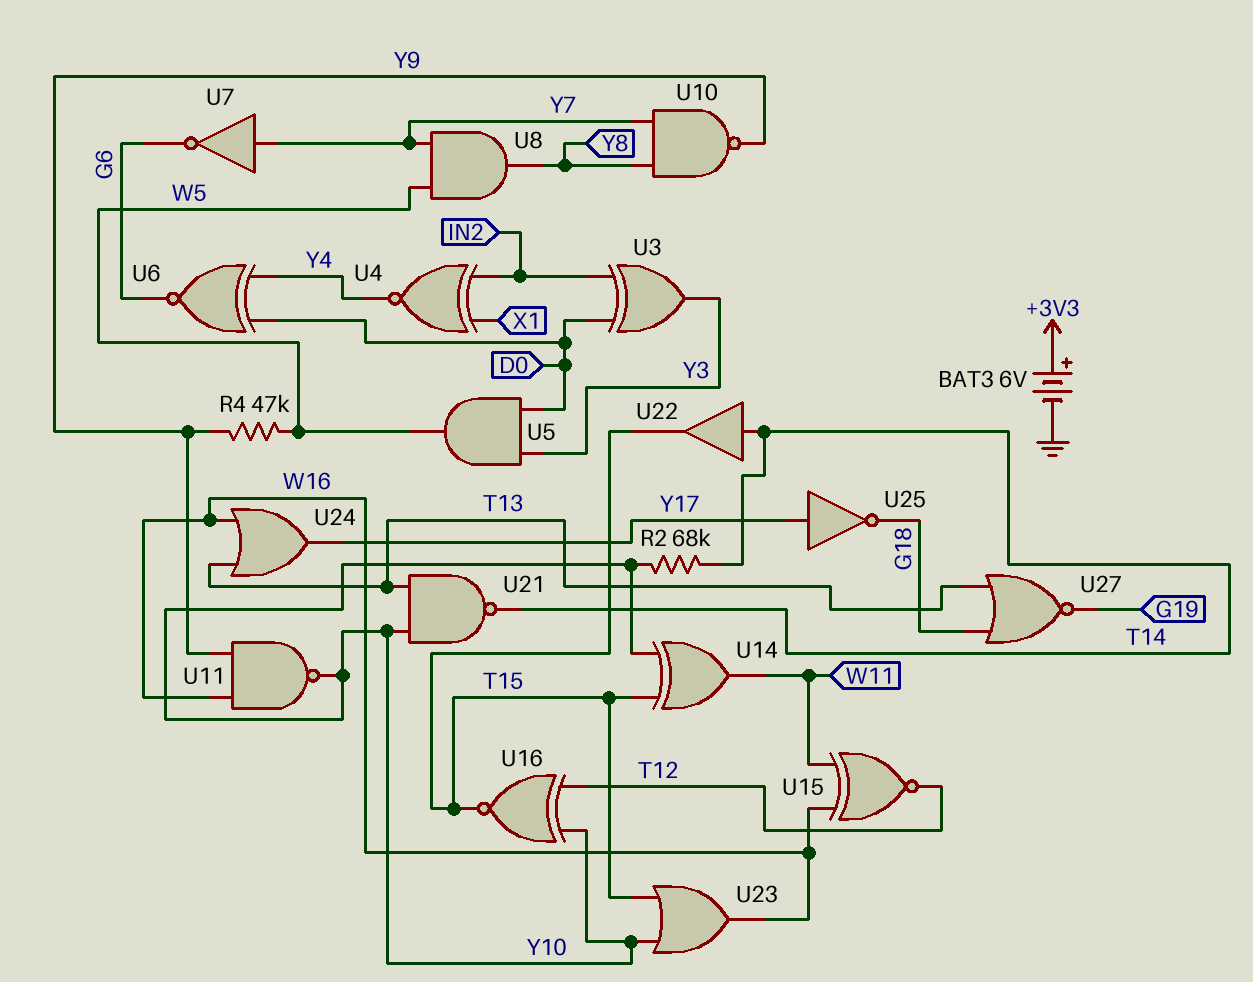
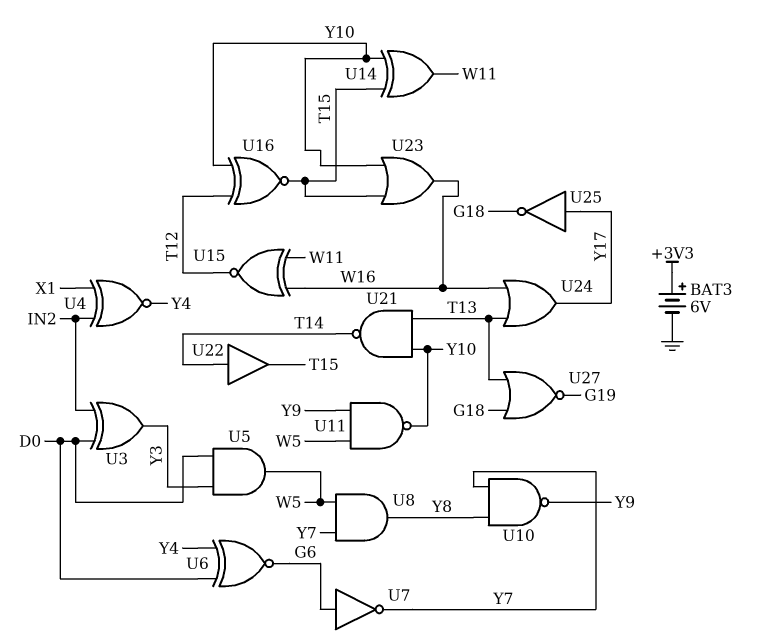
R2: 68k (T14, Y10) -> none
R4: 47k (W5, Y9) -> none
U7: NOT (in Y7, out G6) -> NOT (in G6, out Y7)
U11: NAND (in W16, in Y9, out Y10) -> NAND (in W5, in Y9, out Y10)

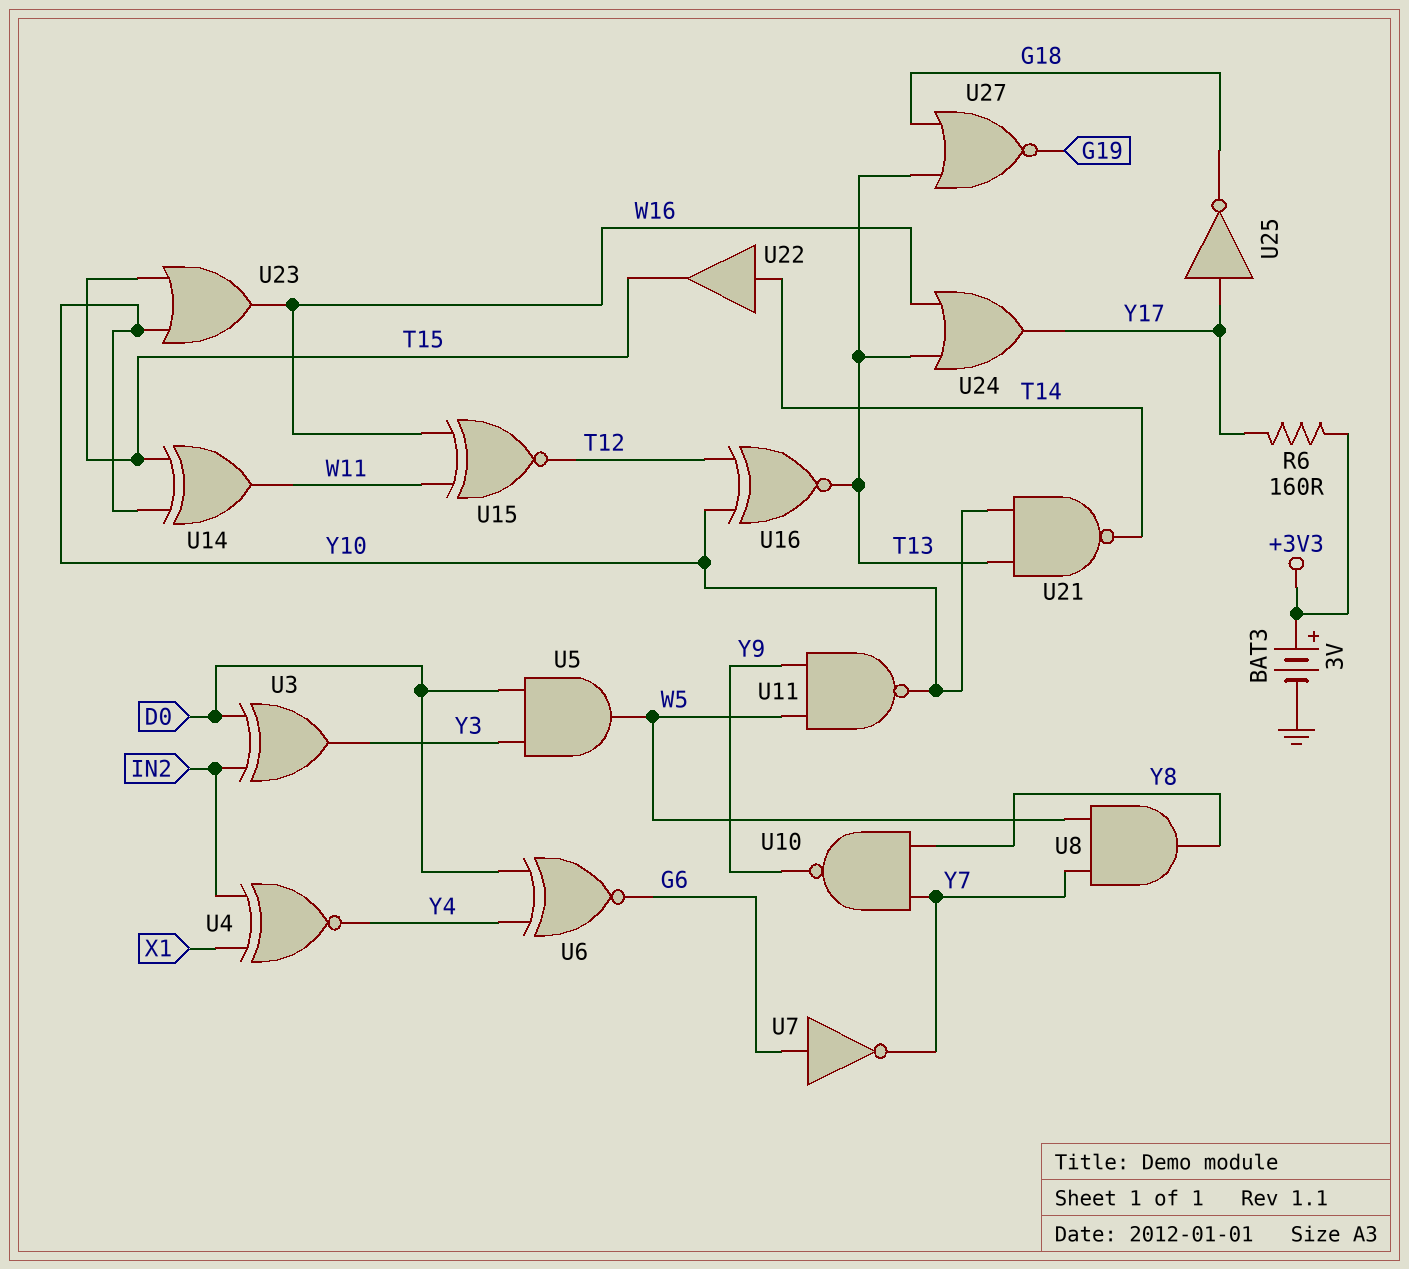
BAT3: 6V (plus +3V3, minus GND) -> 3V (plus +3V3, minus GND)
R6: none -> 160 (+3V3, Y17)
U16: XNOR (in T12, in Y10, out T15) -> XNOR (in T12, in Y10, out T13)

